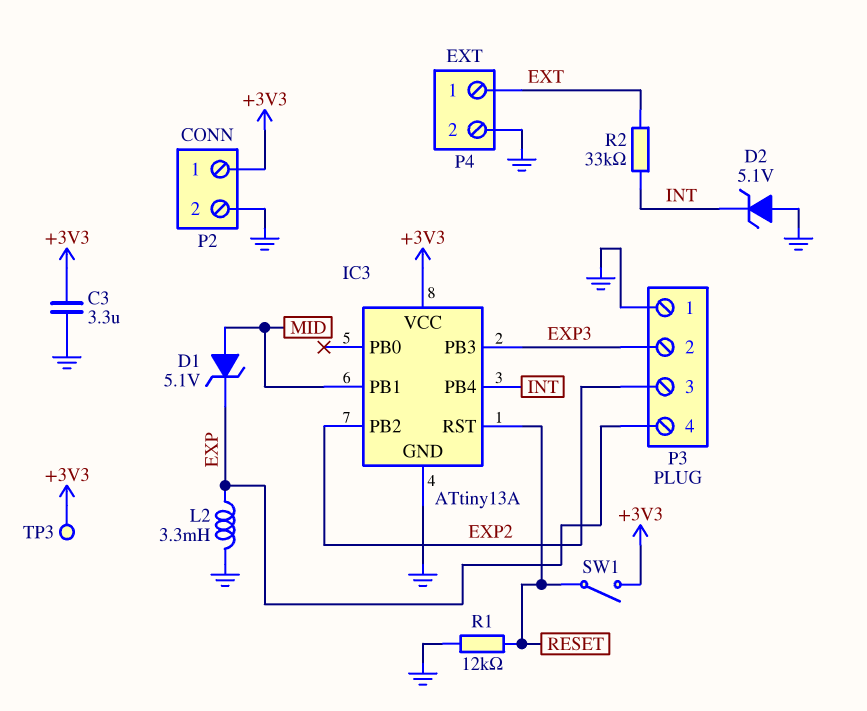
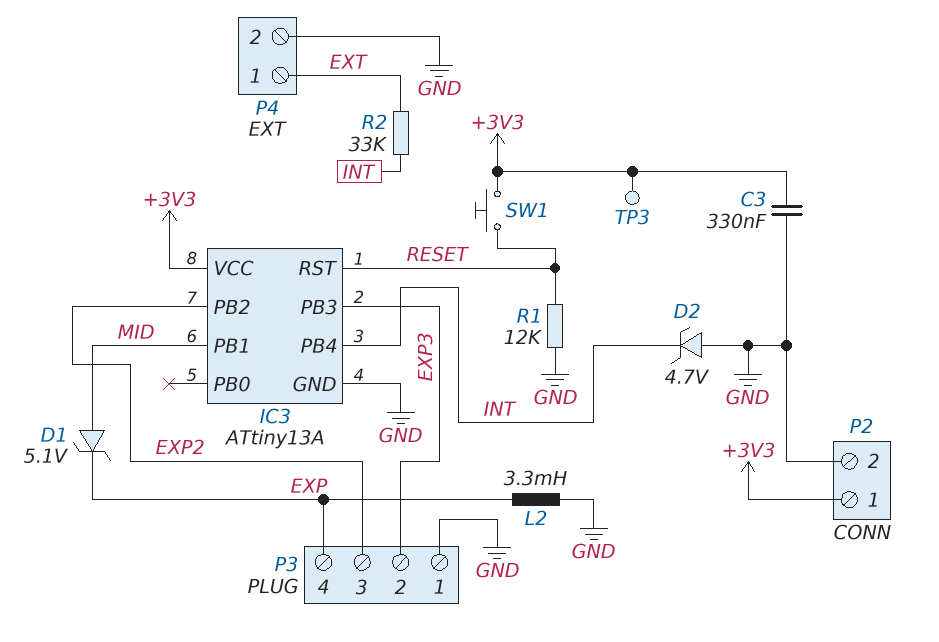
C3: 3.3uF (+3V3, GND) -> 330nF (+3V3, GND)
D2: zener 5.1V (A GND, K INT) -> zener 4.7V (A GND, K INT)
SW1: switch (+3V3, RESET) -> button (+3V3, RESET)

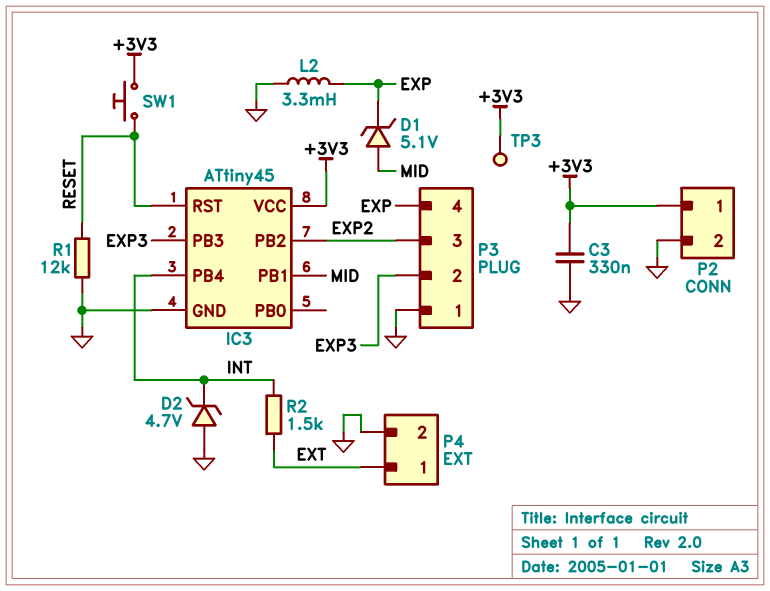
IC3: ATtiny13A -> ATtiny45
R2: 33k (EXT, INT) -> 1.5k (EXT, INT)

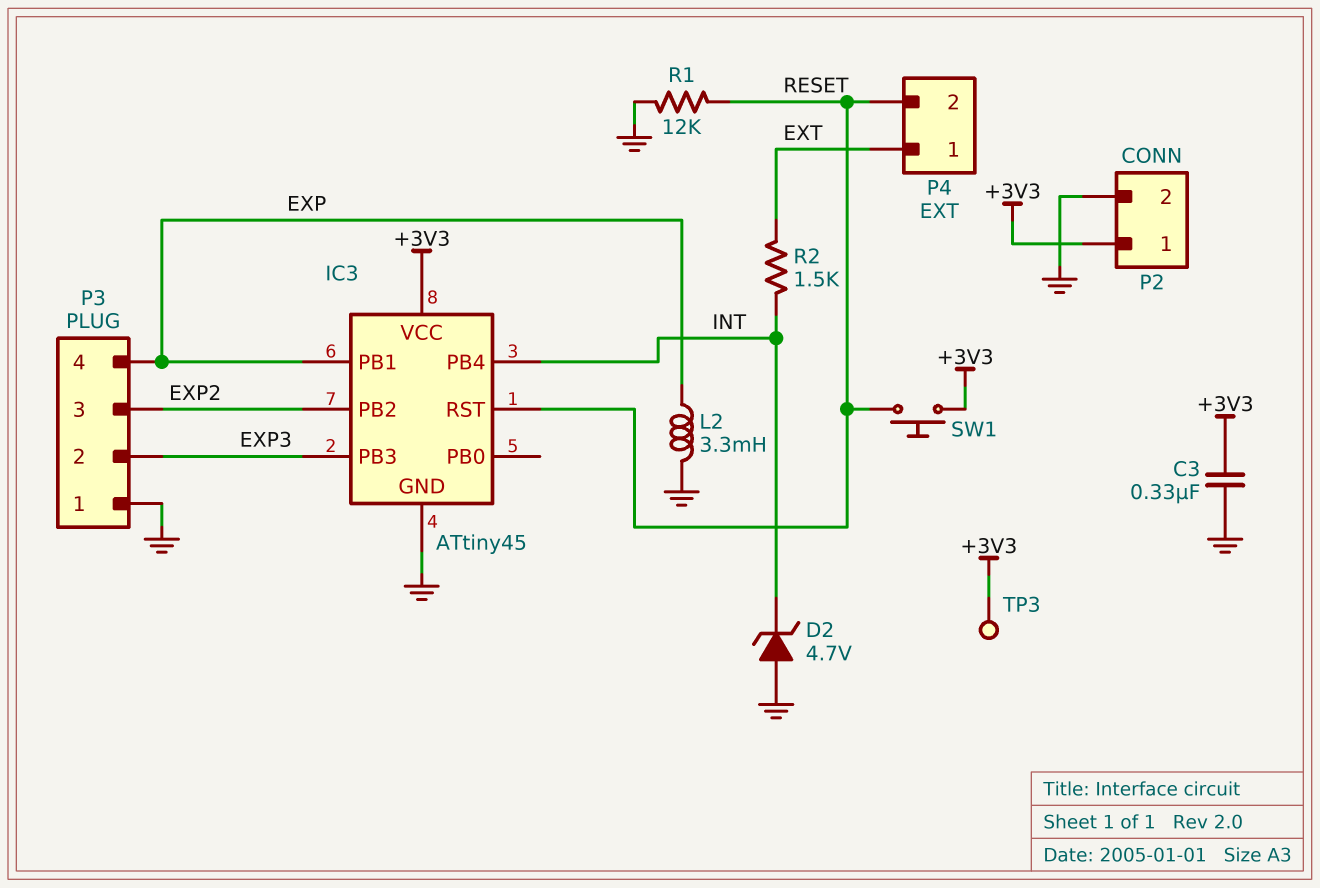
D1: zener 5.1V (A MID, K EXP) -> none
IC3 pin PB1: MID -> EXP
P4 pin 2: GND -> RESET

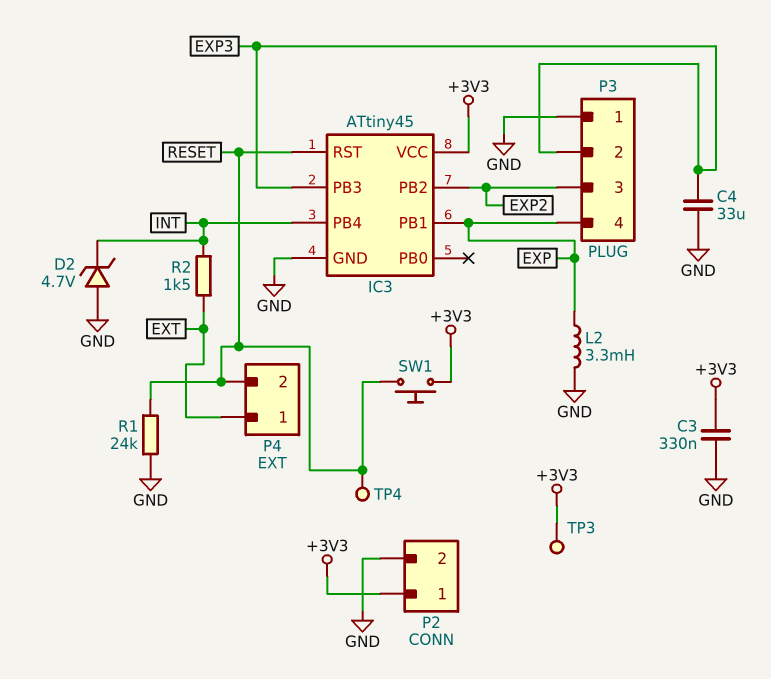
C4: none -> 33uF (EXP3, GND)
R1: 12k (GND, RESET) -> 24k (GND, RESET)
TP4: none -> test point (RESET)

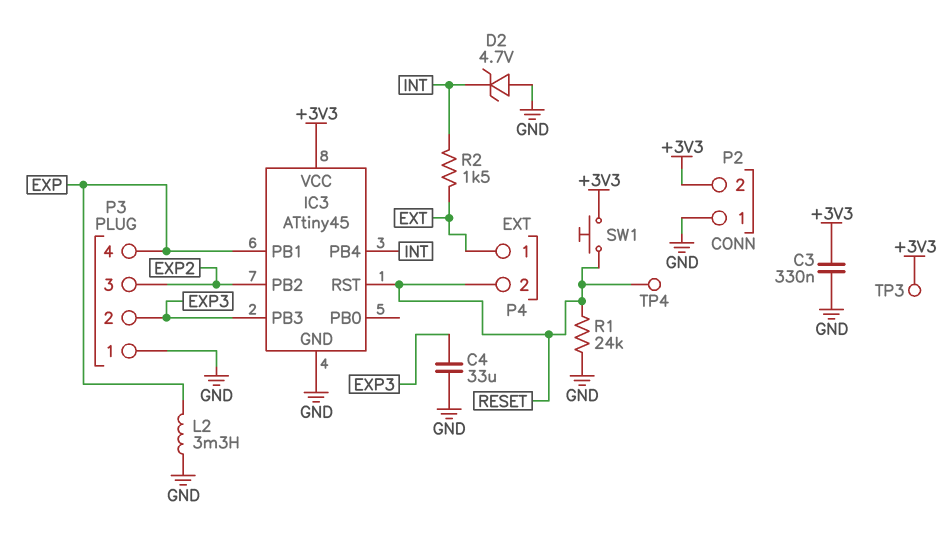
P2 pin 1: +3V3 -> GND
P2 pin 2: GND -> +3V3

